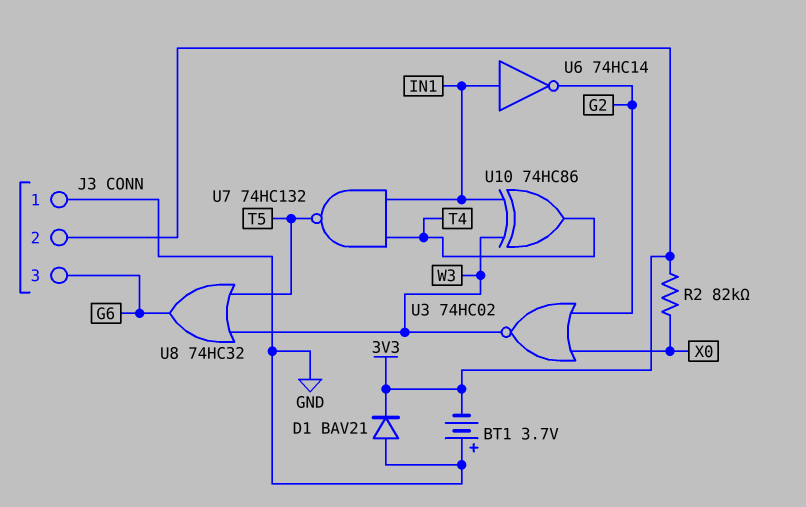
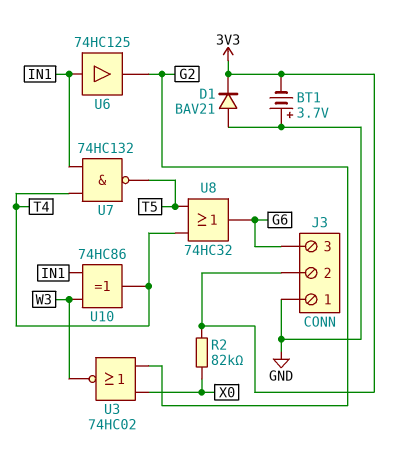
U6: NOT 74HC14 (in IN1, out G2) -> buffer 74HC125 (in IN1, out G2)
U8: OR 74HC32 (in T5, in W3, out G6) -> OR 74HC32 (in T4, in T5, out G6)

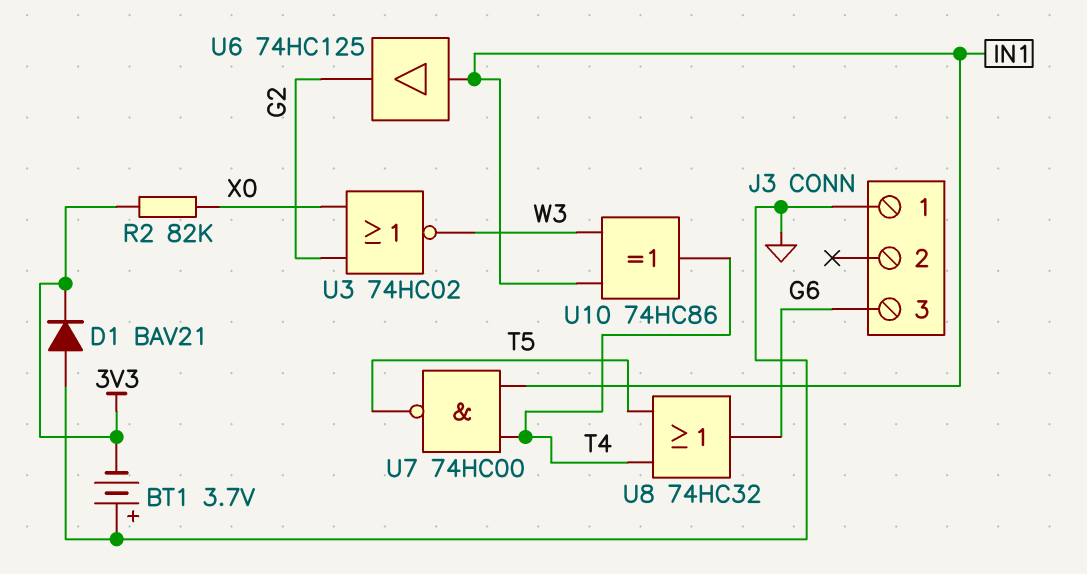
J3 pin 2: 3V3 -> none
U7: NAND 74HC132 (in IN1, in T4, out T5) -> NAND 74HC00 (in IN1, in T4, out T5)

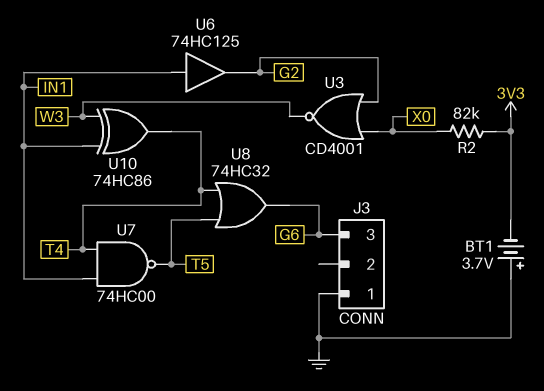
D1: diode BAV21 (A GND, K 3V3) -> none
U3: NOR 74HC02 (in G2, in X0, out W3) -> NOR CD4001 (in G2, in X0, out W3)

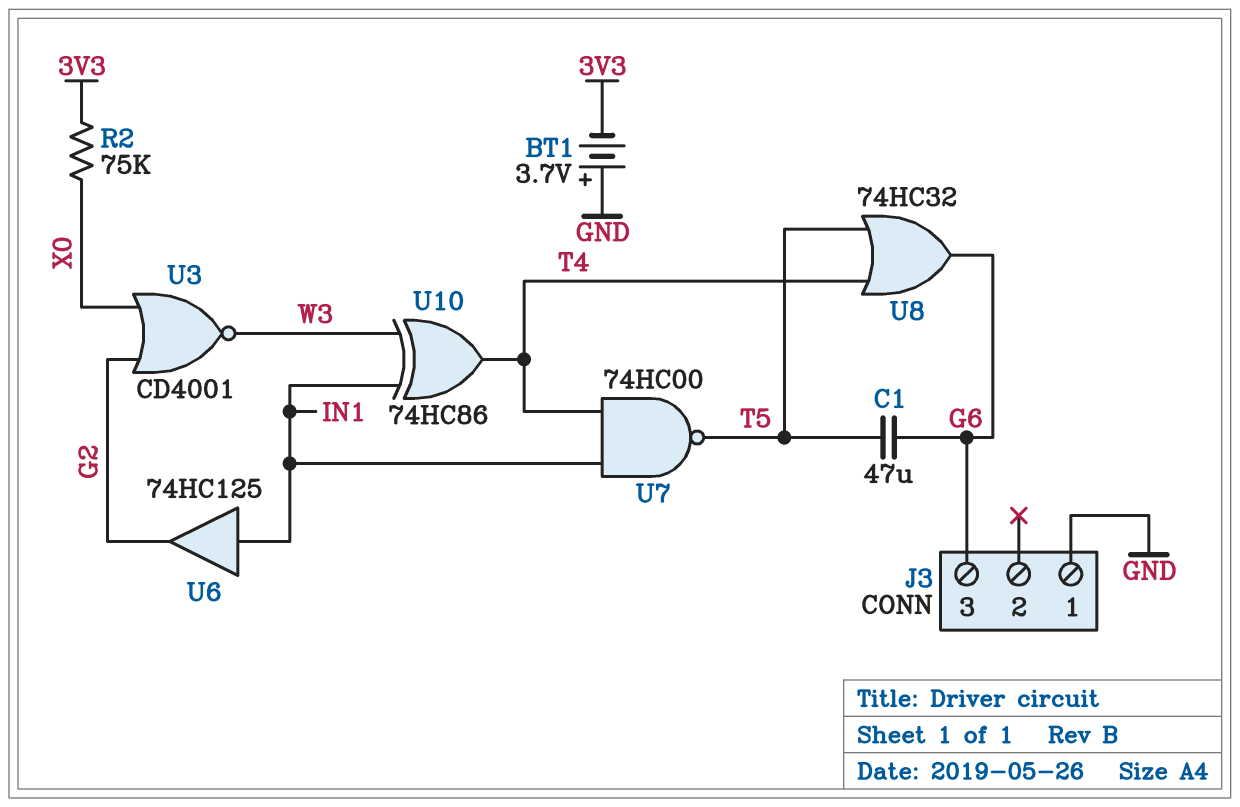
C1: none -> 47uF (G6, T5)
R2: 82k (3V3, X0) -> 75k (3V3, X0)

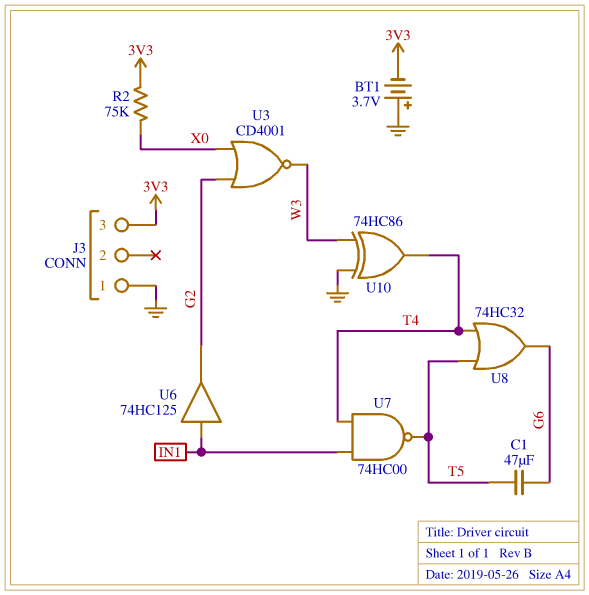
J3 pin 3: G6 -> 3V3
U10: XOR 74HC86 (in IN1, in W3, out T4) -> XOR 74HC86 (in GND, in W3, out T4)

